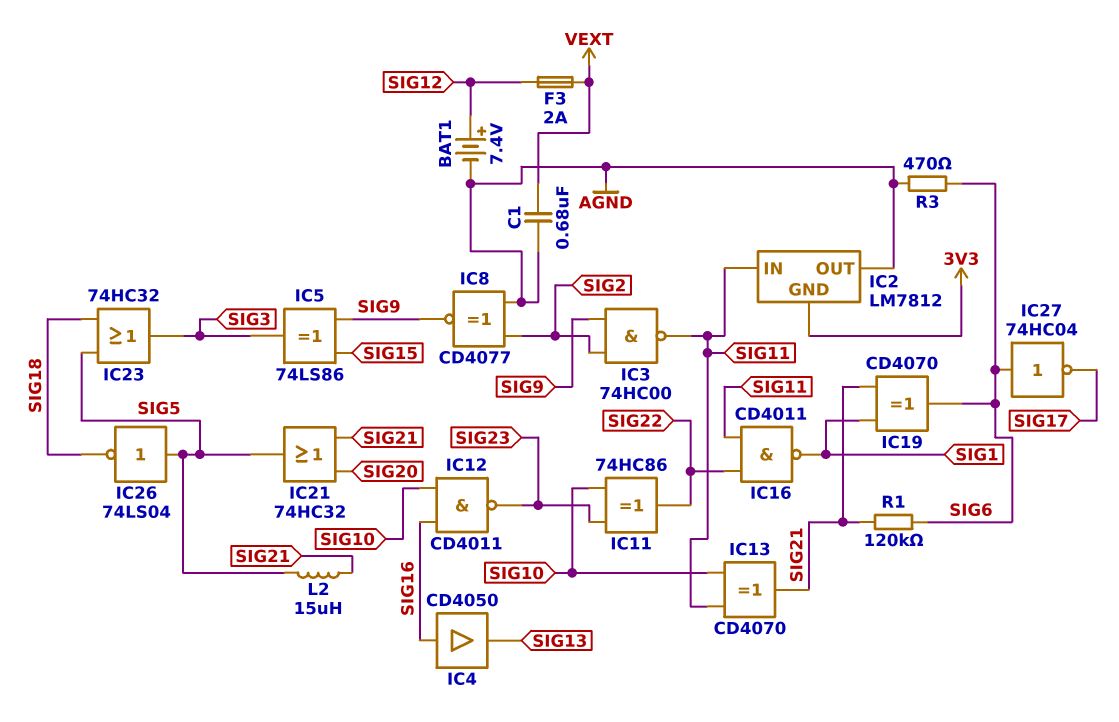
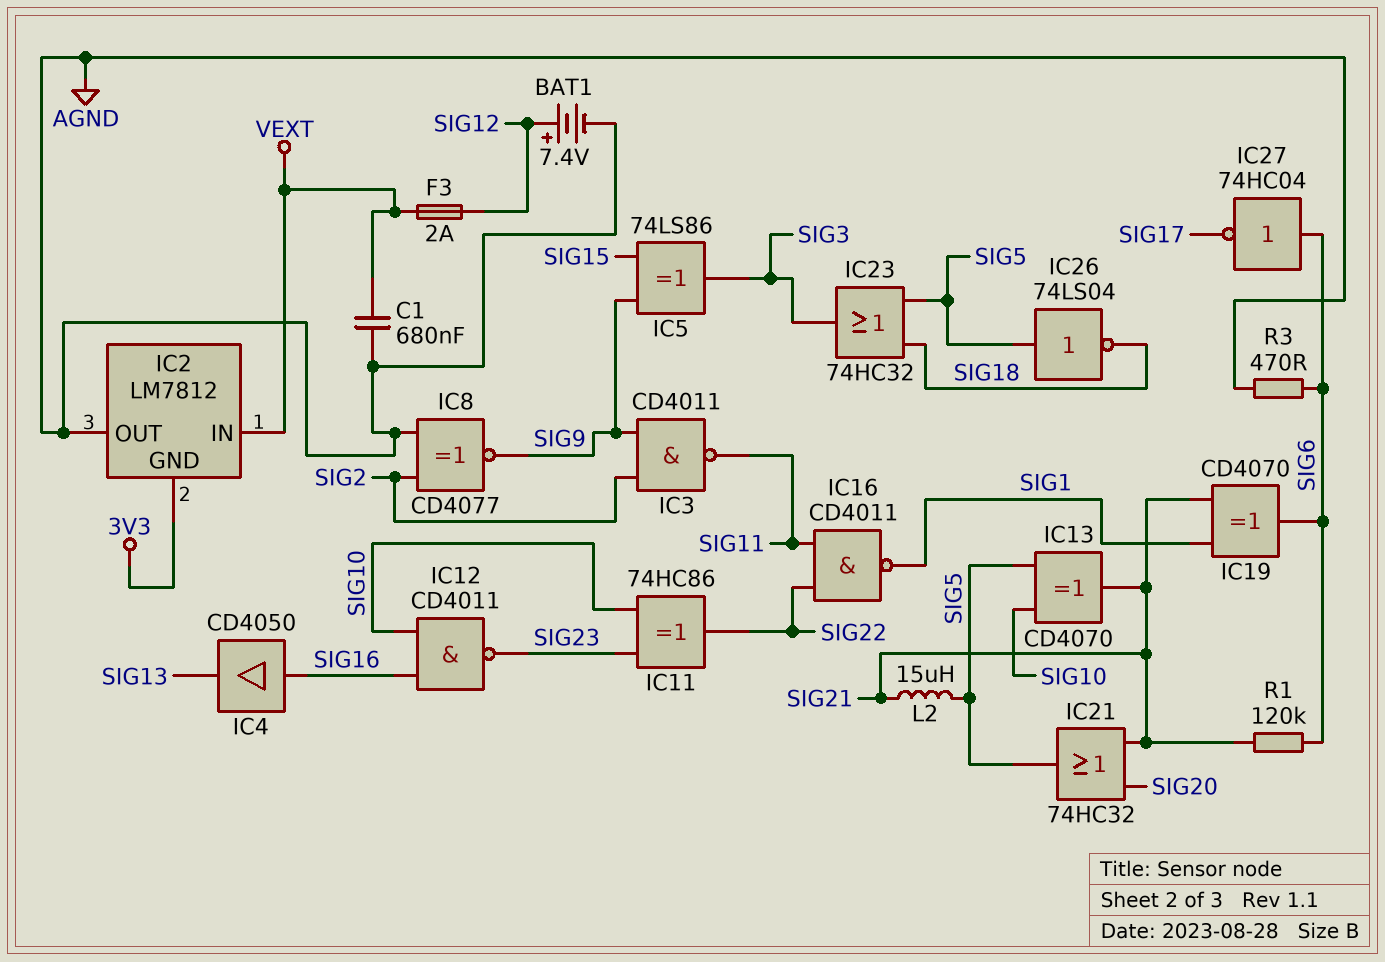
IC2 pin IN: SIG11 -> VEXT
IC3: NAND 74HC00 (in SIG2, in SIG9, out SIG11) -> NAND CD4011 (in SIG2, in SIG9, out SIG11)
IC13: XOR CD4070 (in SIG10, in SIG11, out SIG21) -> XOR CD4070 (in SIG5, in SIG10, out SIG21)

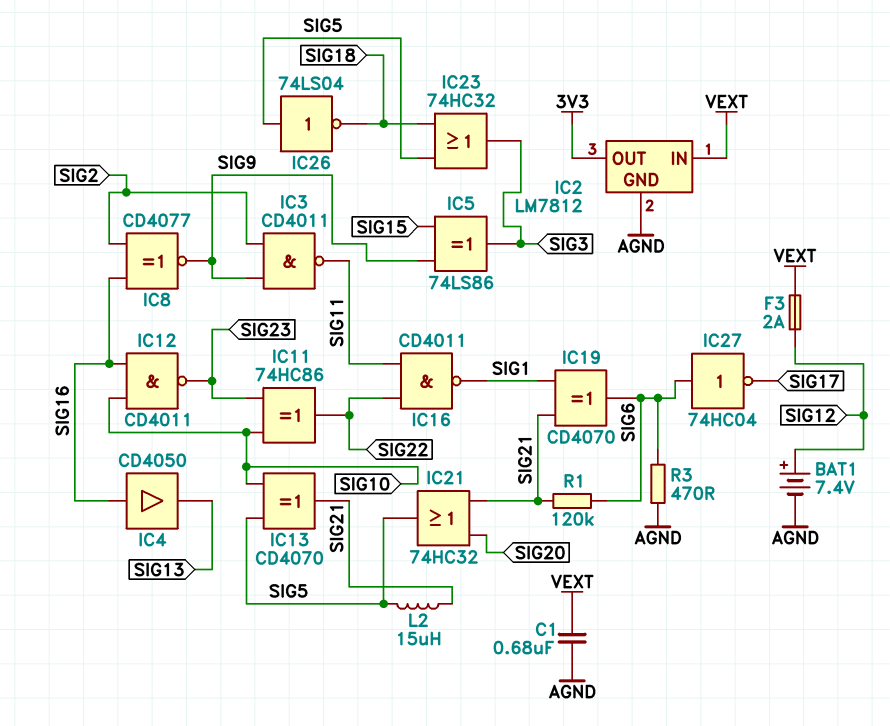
IC2 pin GND: 3V3 -> AGND
IC2 pin OUT: AGND -> 3V3
IC8: XNOR CD4077 (in AGND, in SIG2, out SIG9) -> XNOR CD4077 (in SIG2, in SIG16, out SIG9)

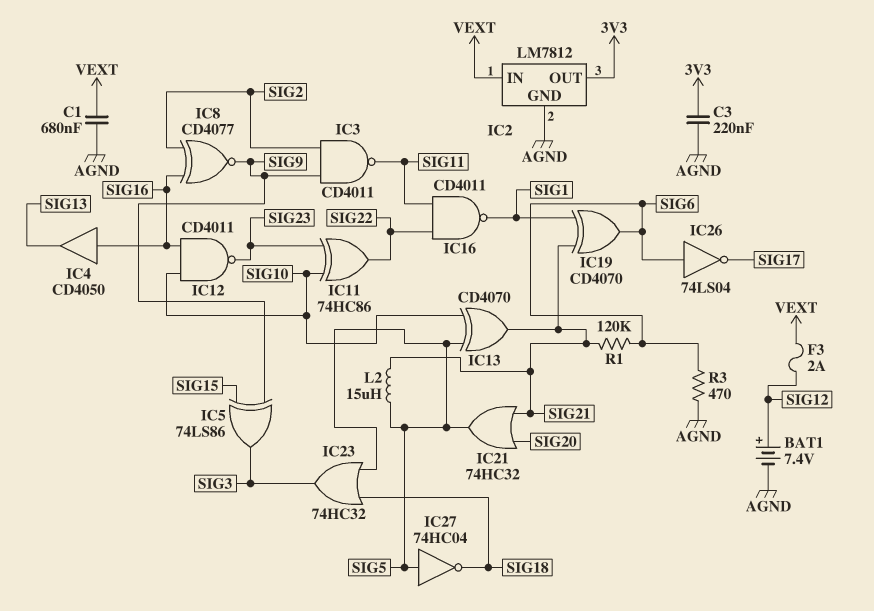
C3: none -> 220nF (3V3, AGND)
IC26: NOT 74LS04 (in SIG5, out SIG18) -> NOT 74LS04 (in SIG6, out SIG17)
IC27: NOT 74HC04 (in SIG6, out SIG17) -> NOT 74HC04 (in SIG5, out SIG18)

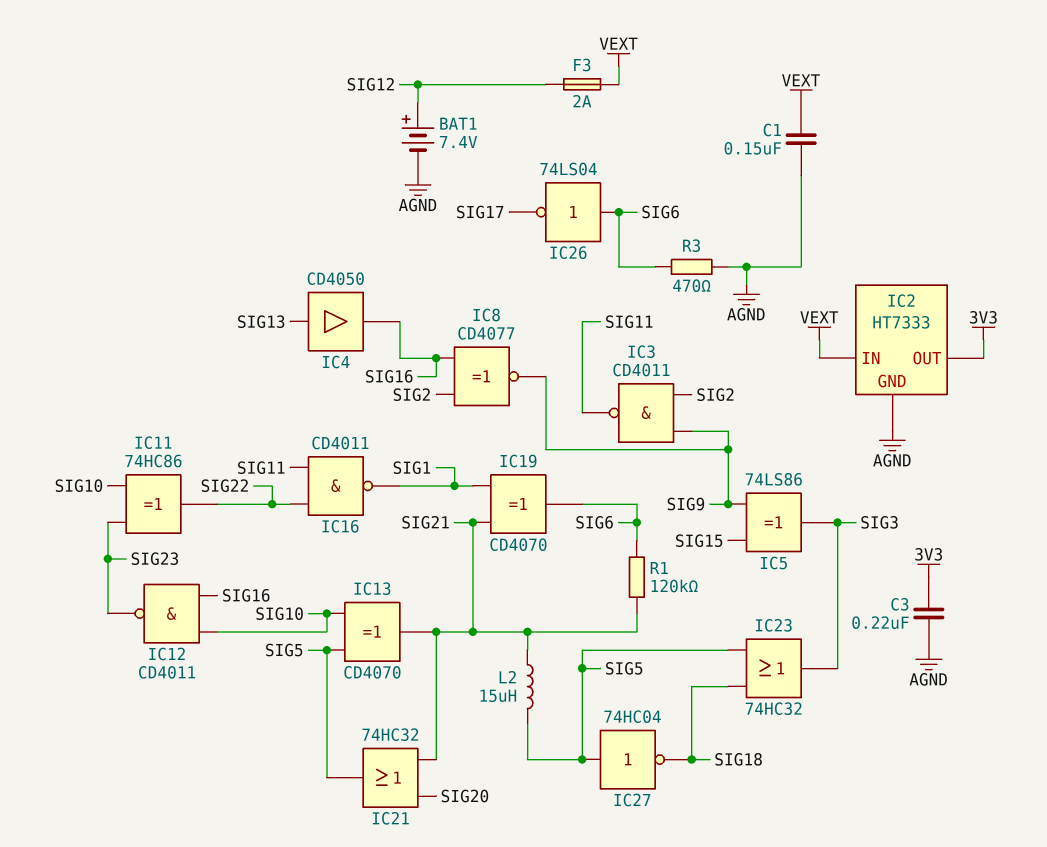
C1: 680nF (AGND, VEXT) -> 150nF (AGND, VEXT)
IC2: LM7812 -> HT7333
IC4: buffer CD4050 (in SIG16, out SIG13) -> buffer CD4050 (in SIG13, out SIG16)

